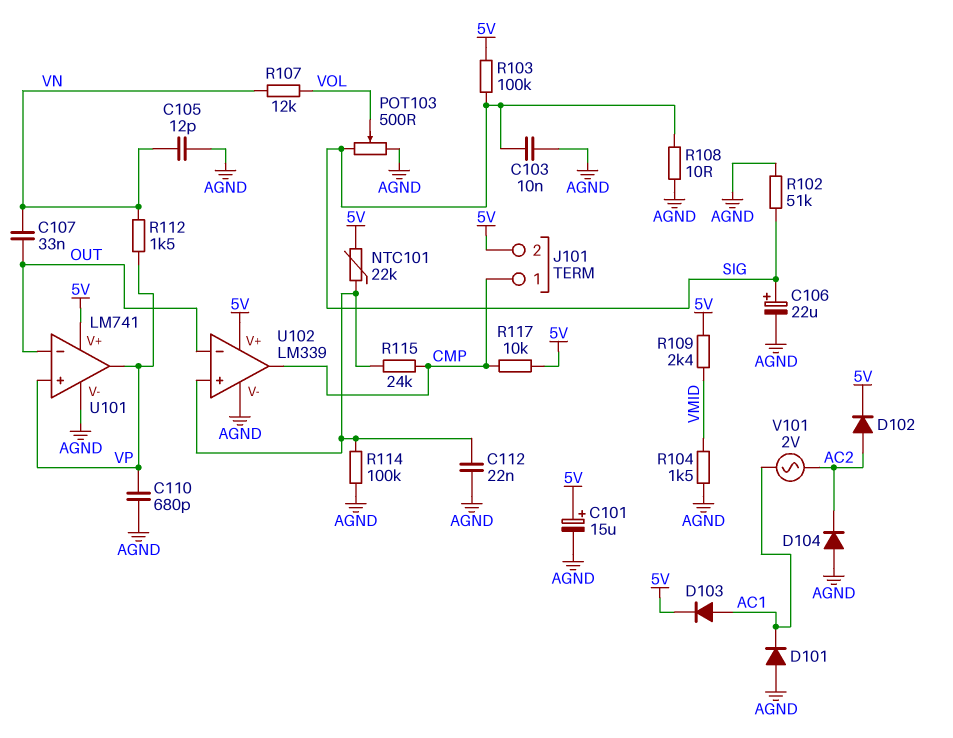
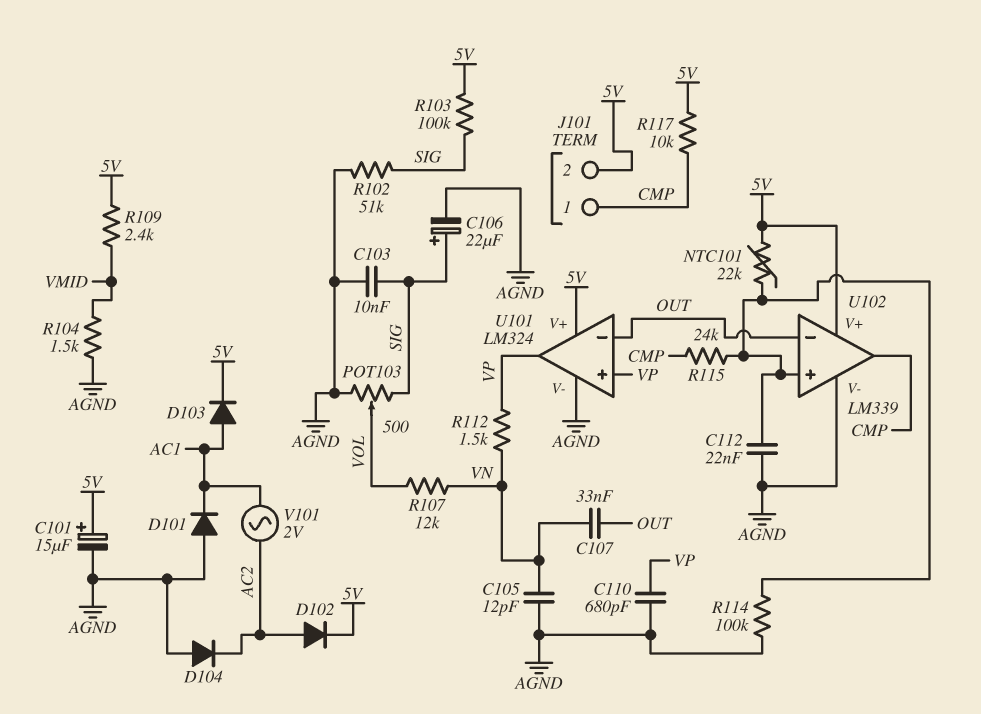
R108: 10 (AGND, SIG) -> none
U101: LM741 -> LM324

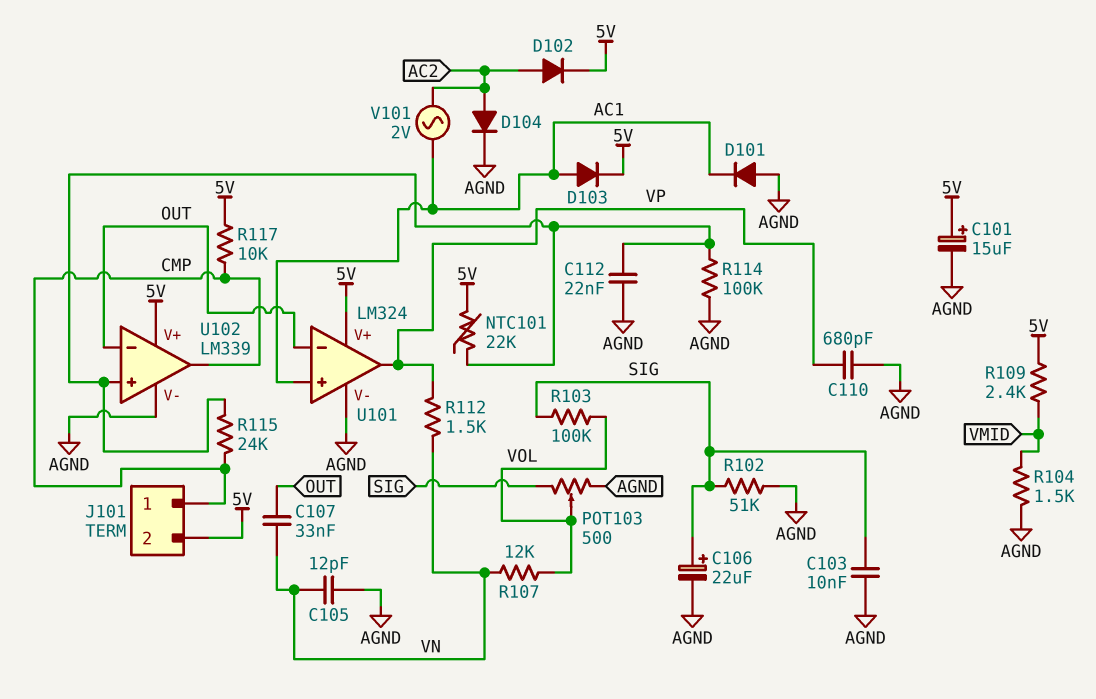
D104: diode (A AGND, K AC2) -> diode (A AC2, K AGND)
R103: 100k (5V, SIG) -> 100k (SIG, VOL)
U101 pin in+: VP -> AC1

